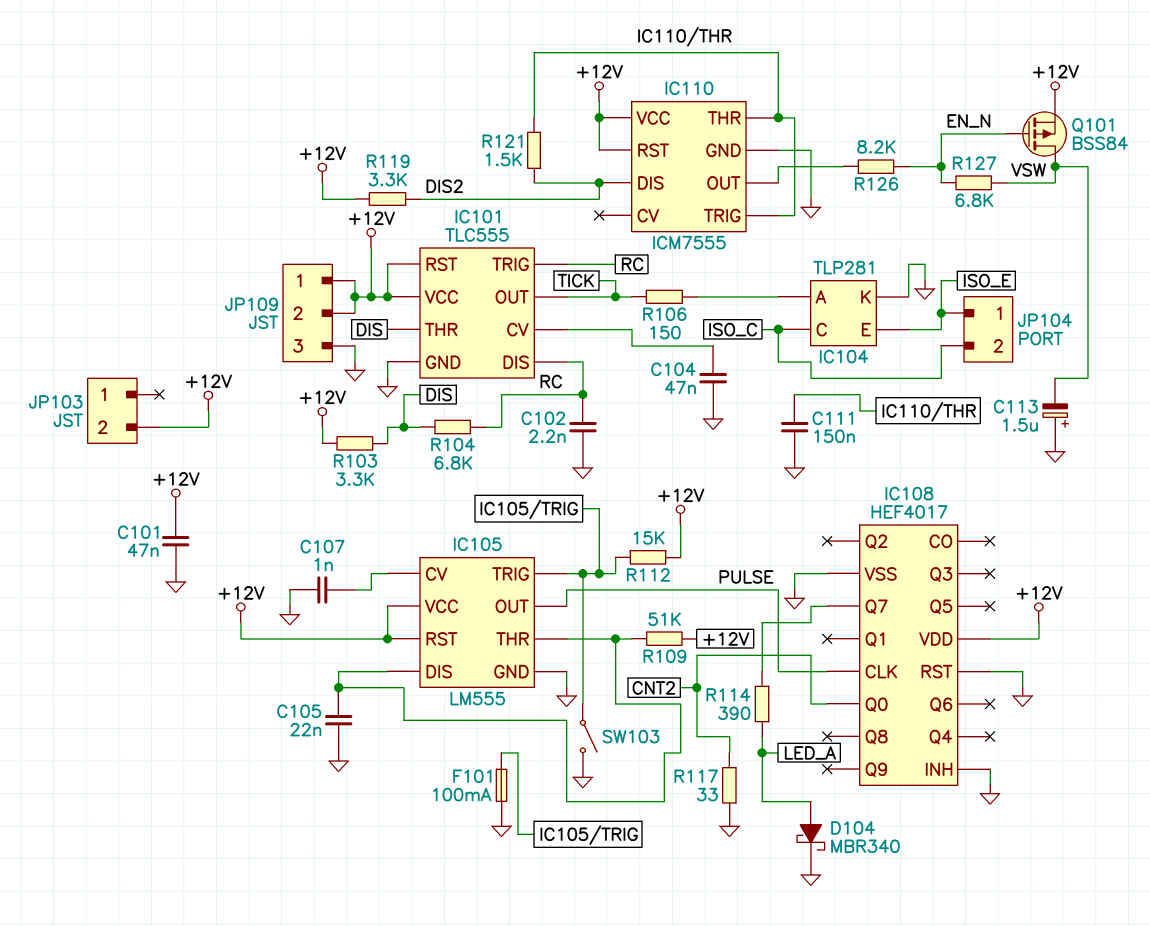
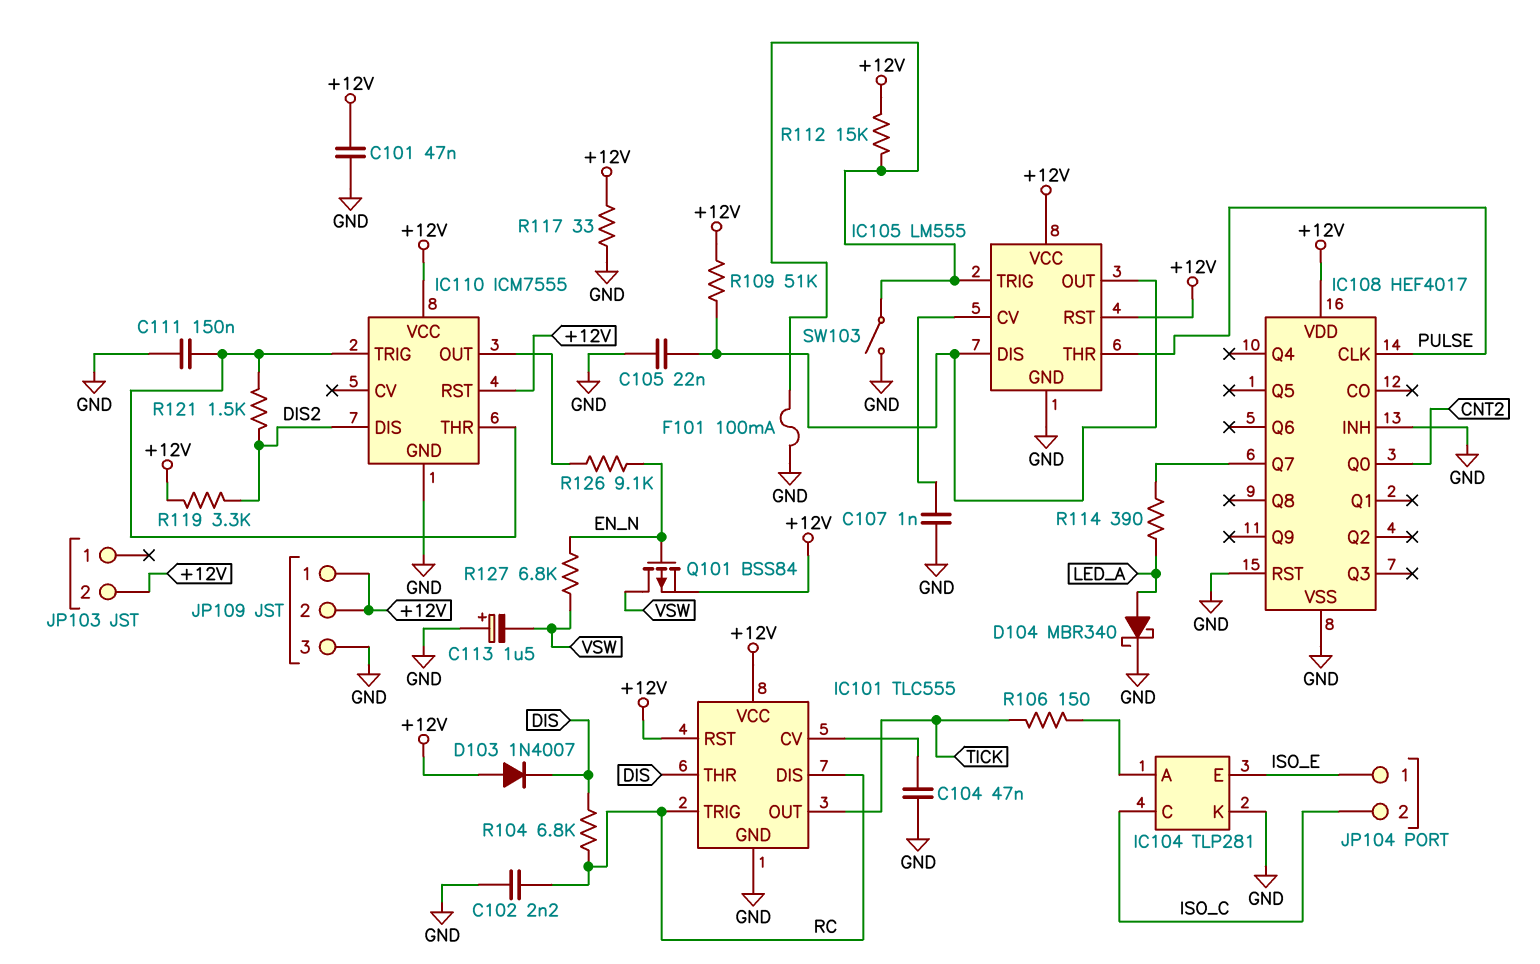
D103: none -> diode 1N4007 (A +12V, K DIS)
IC105 pin OUT: PULSE -> IC105/DIS
IC105 pin THR: IC105/DIS -> PULSE
R103: 3.3k (+12V, DIS) -> none
R117: 33 (CNT2, GND) -> 33 (+12V, GND)
R126: 8.2k (EN_N, IC110/OUT) -> 9.1k (EN_N, IC110/OUT)

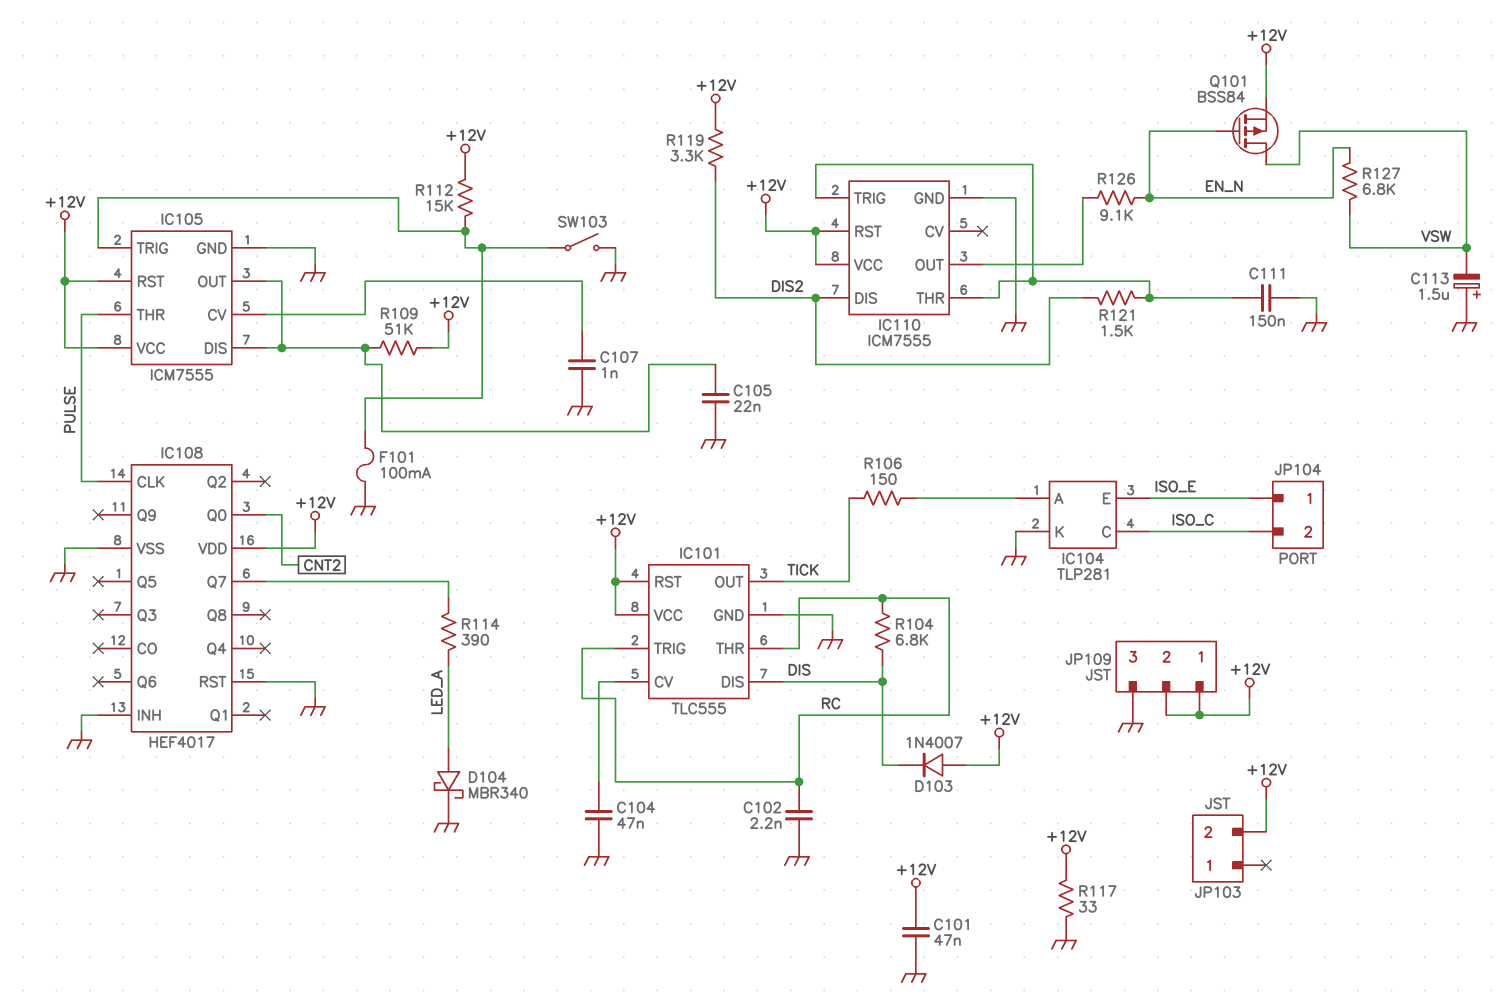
IC101 pin DIS: RC -> DIS
IC101 pin THR: DIS -> RC
IC105: LM555 -> ICM7555

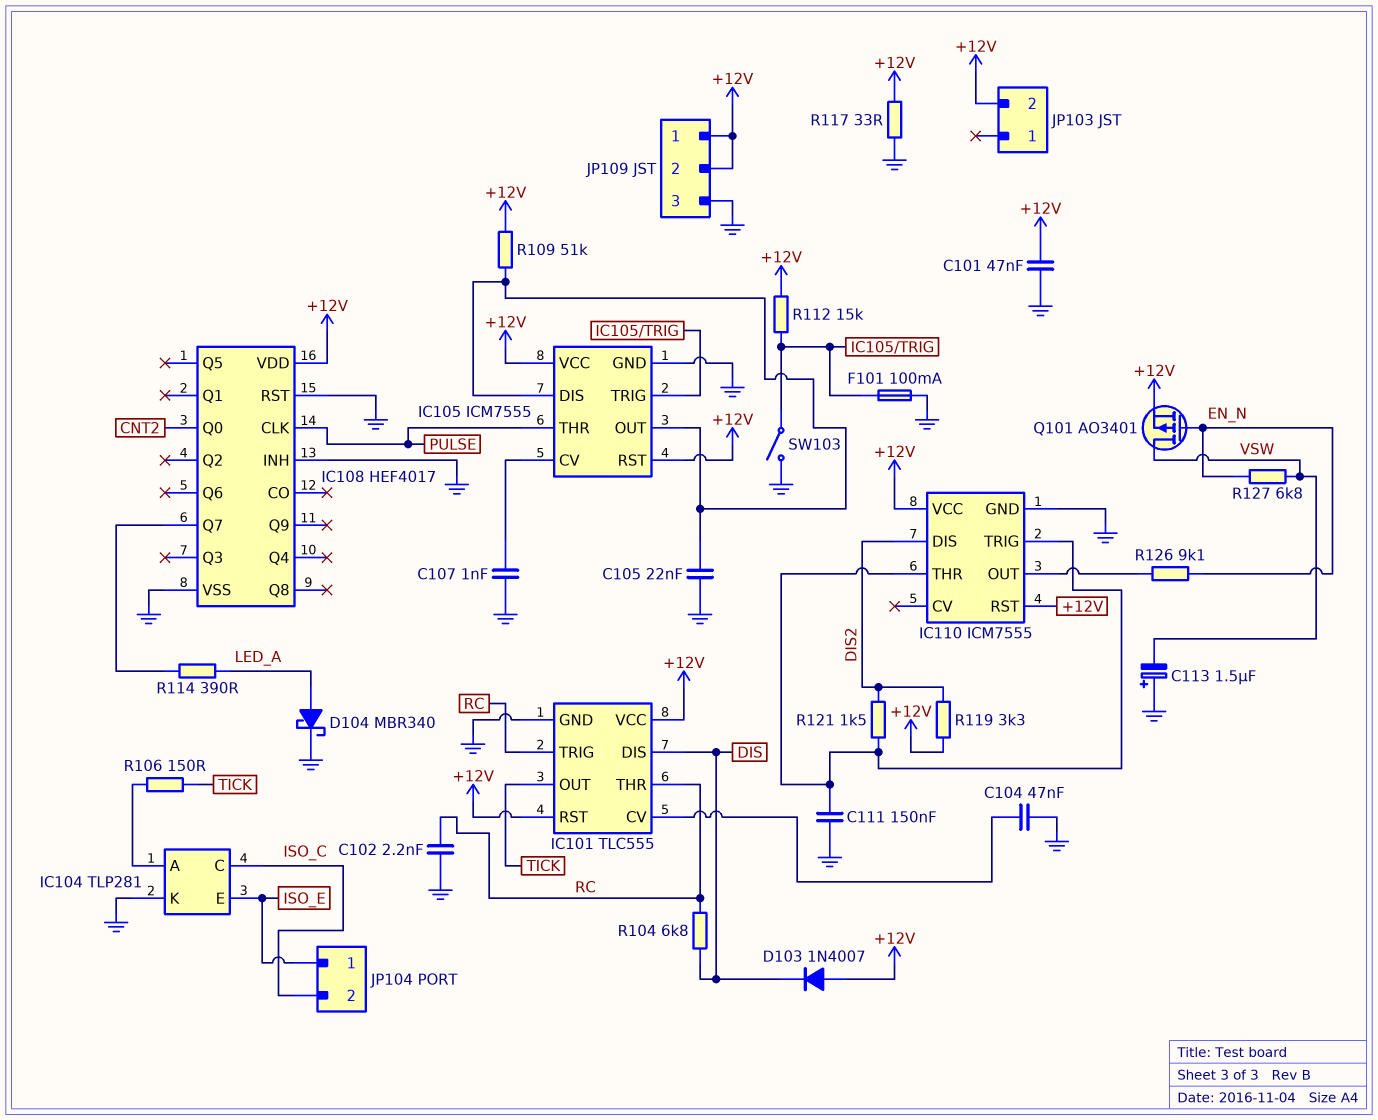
Q101: PMOS BSS84 (G EN_N, D VSW, S +12V) -> PMOS AO3401 (G EN_N, D VSW, S +12V)

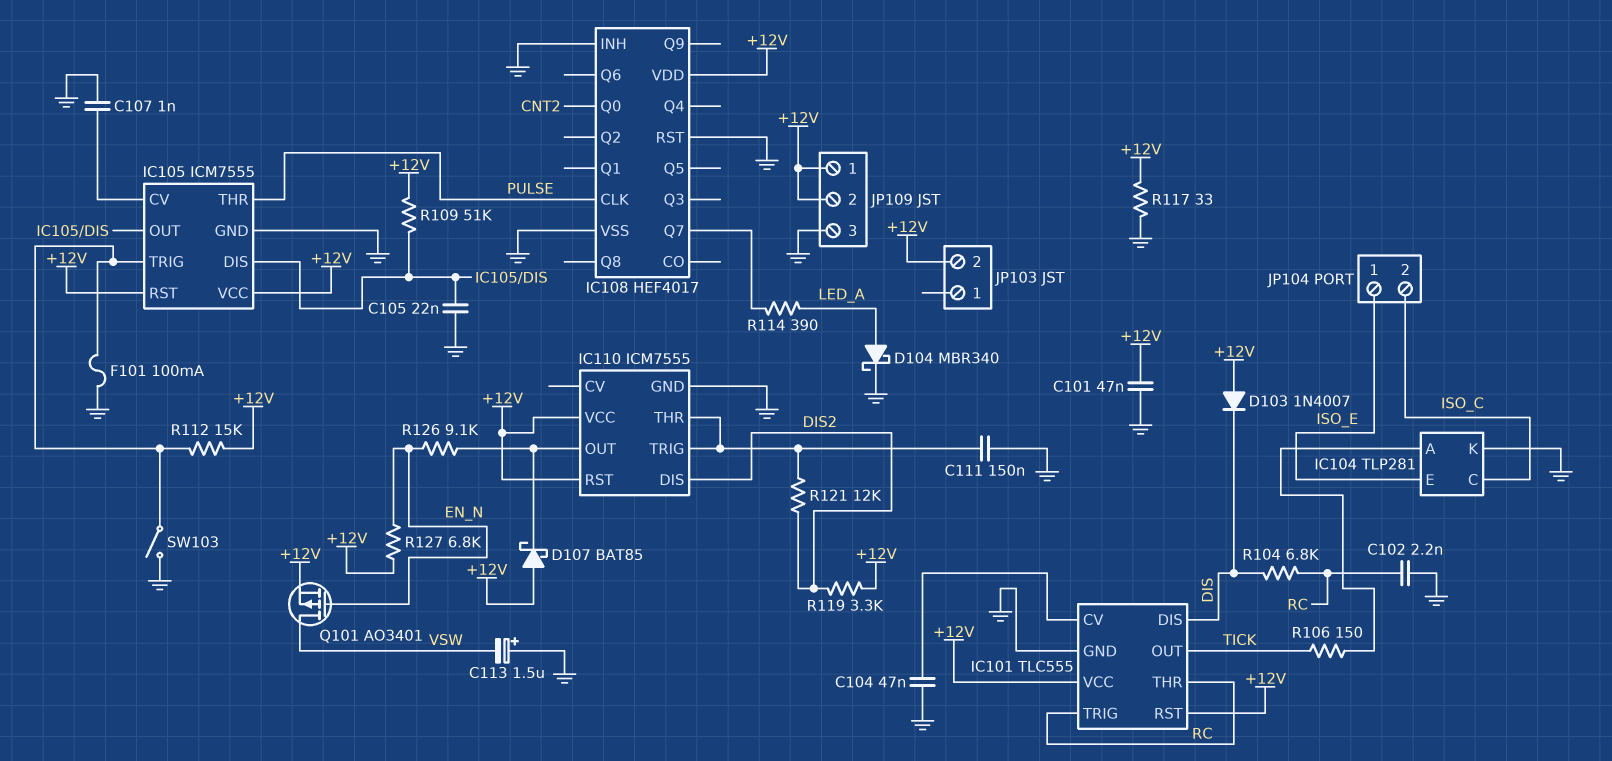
D107: none -> schottky BAT85 (A +12V, K IC110/OUT)
R121: 1.5k (DIS2, IC110/THR) -> 12k (DIS2, IC110/THR)
R127: 6.8k (EN_N, VSW) -> 6.8k (+12V, EN_N)

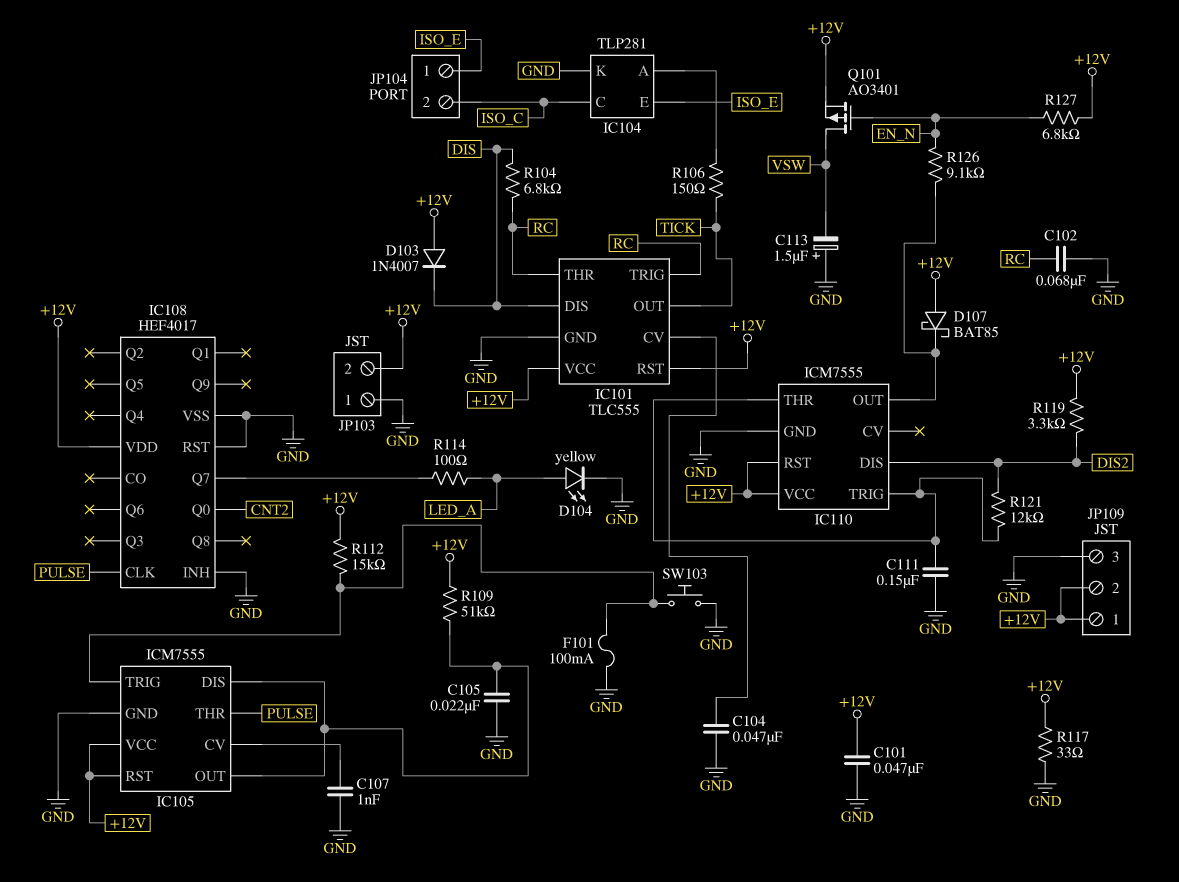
C102: 2.2nF (GND, RC) -> 68nF (GND, RC)
D104: schottky MBR340 (A LED_A, K GND) -> LED yellow (A LED_A, K GND)
JP103 pin 1: none -> GND
R114: 390 (IC108/Q7, LED_A) -> 100 (IC108/Q7, LED_A)
SW103: switch (GND, IC105/TRIG) -> button (GND, IC105/TRIG)

